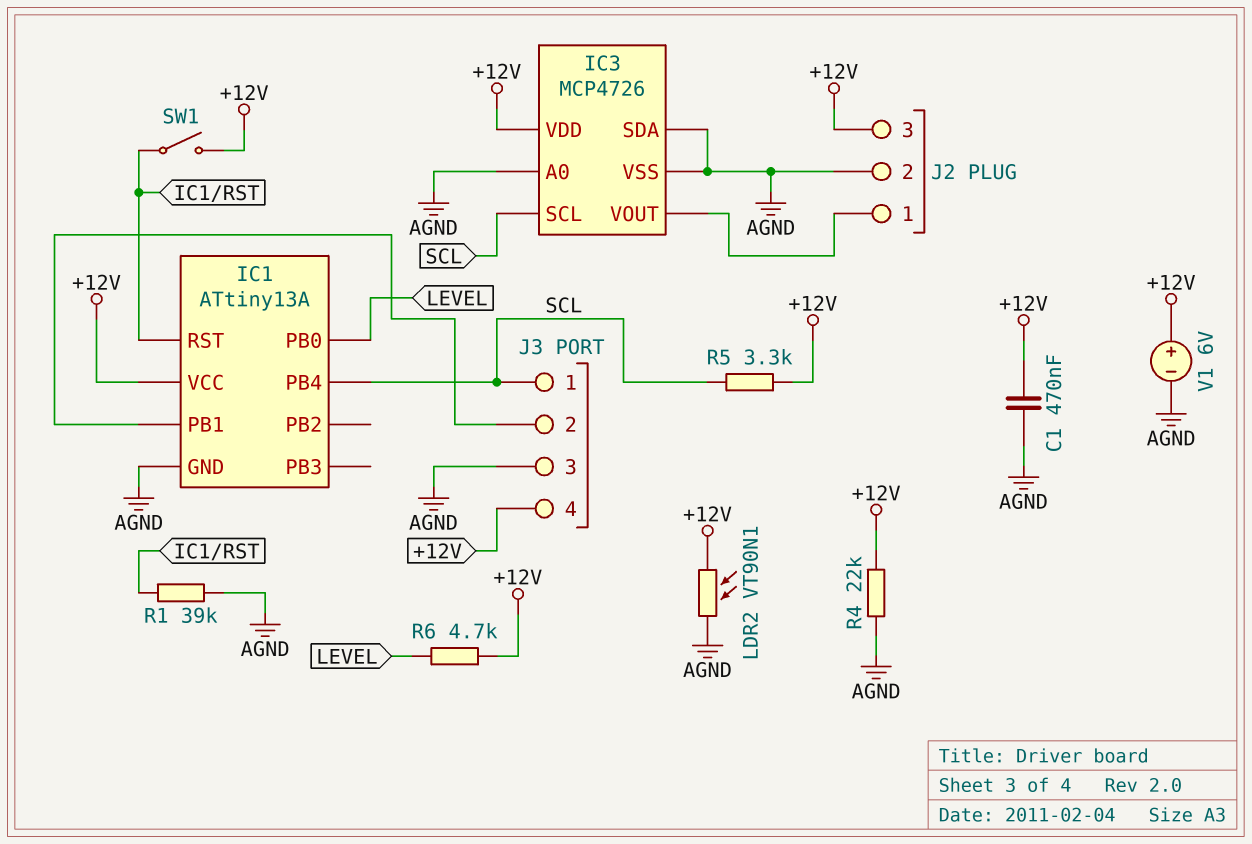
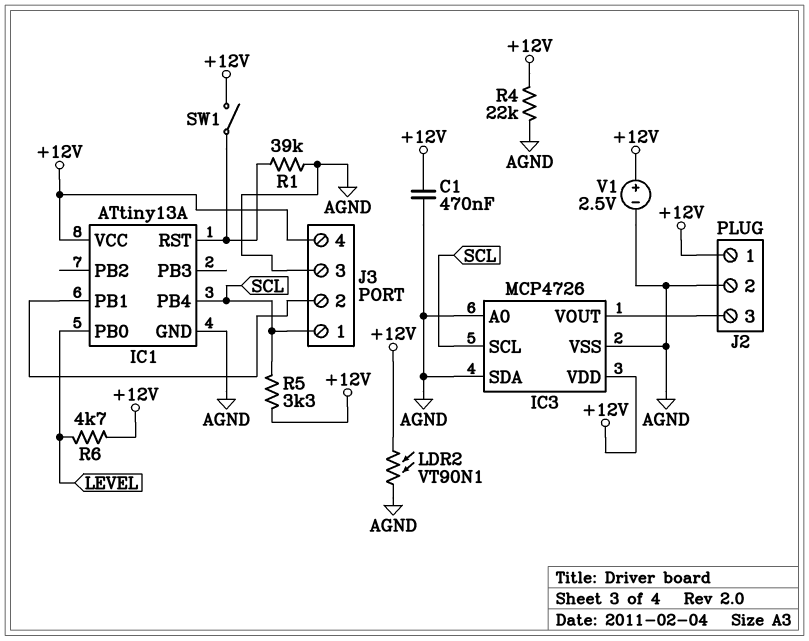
J2 pin 1: IC3/VOUT -> +12V
J2 pin 3: +12V -> IC3/VOUT
V1: 6V (plus +12V, minus AGND) -> 2.5V (plus +12V, minus AGND)

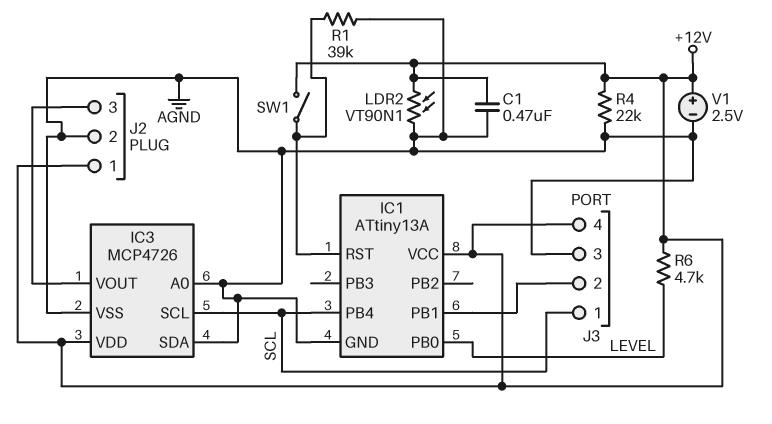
R5: 3.3k (+12V, SCL) -> none

